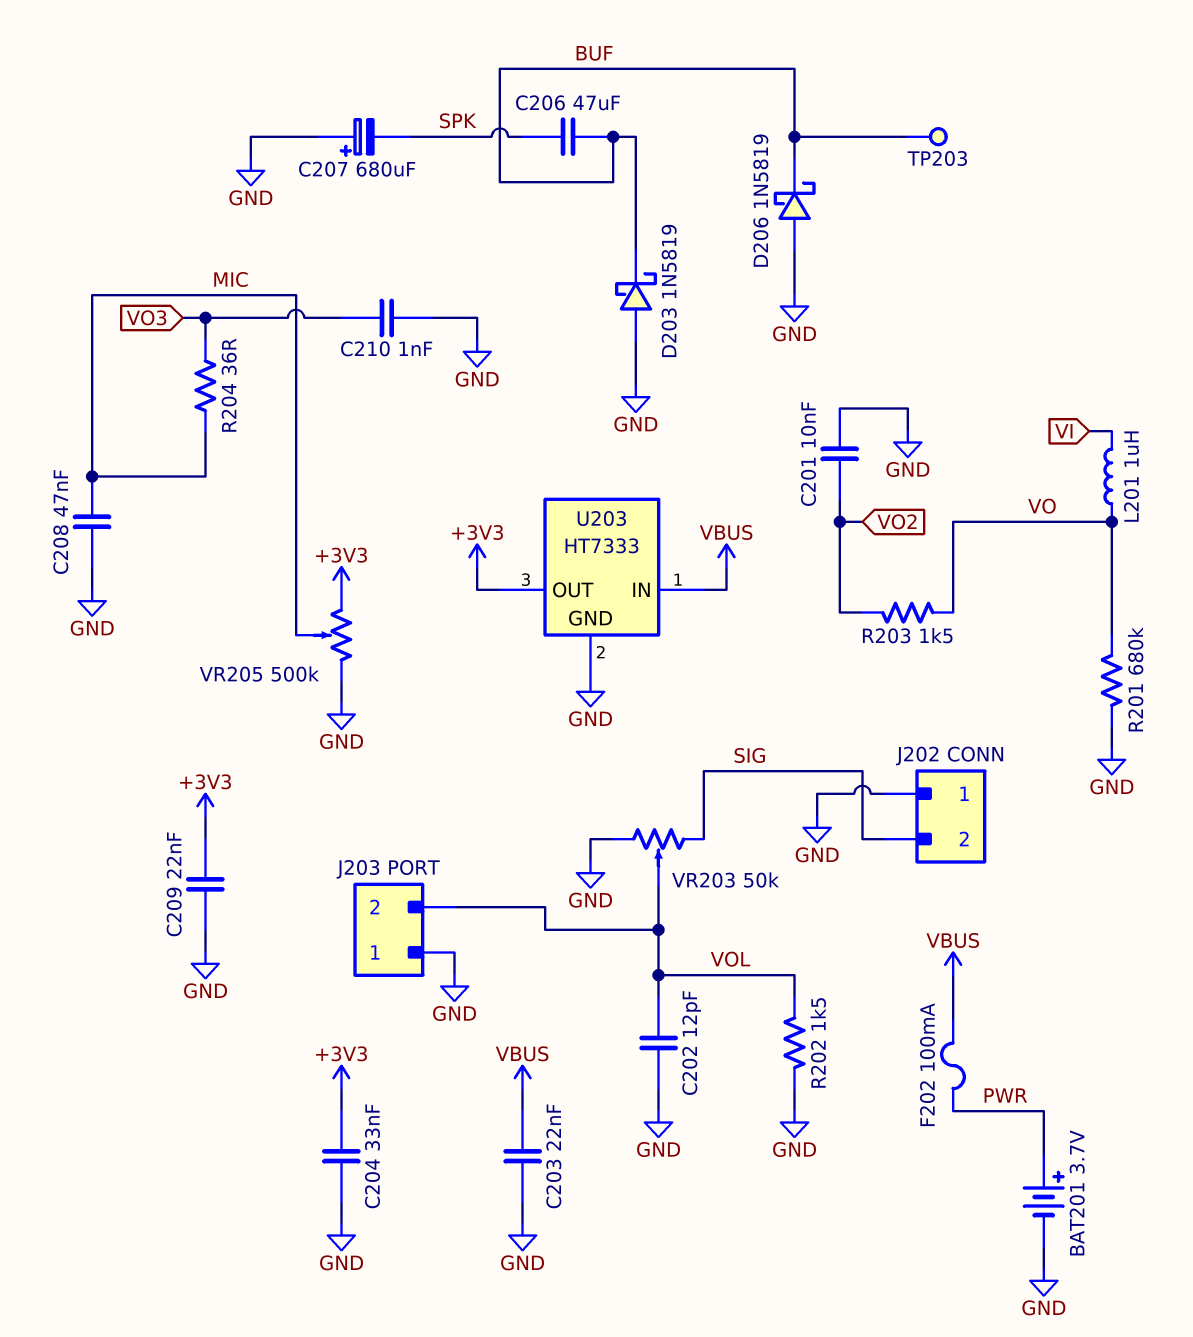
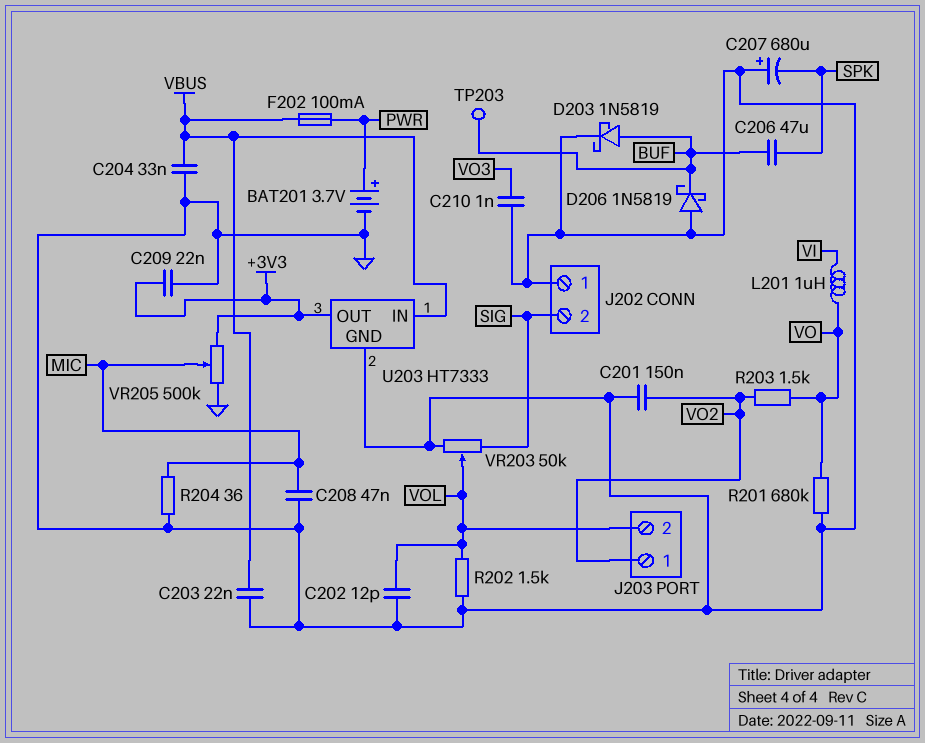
C201: 10nF (GND, VO2) -> 150nF (GND, VO2)
C204: 33nF (+3V3, GND) -> 33nF (GND, VBUS)
D203: schottky 1N5819 (A GND, K BUF) -> schottky 1N5819 (A BUF, K GND)
J203 pin 1: GND -> VO2
R204: 36 (MIC, VO3) -> 36 (GND, MIC)

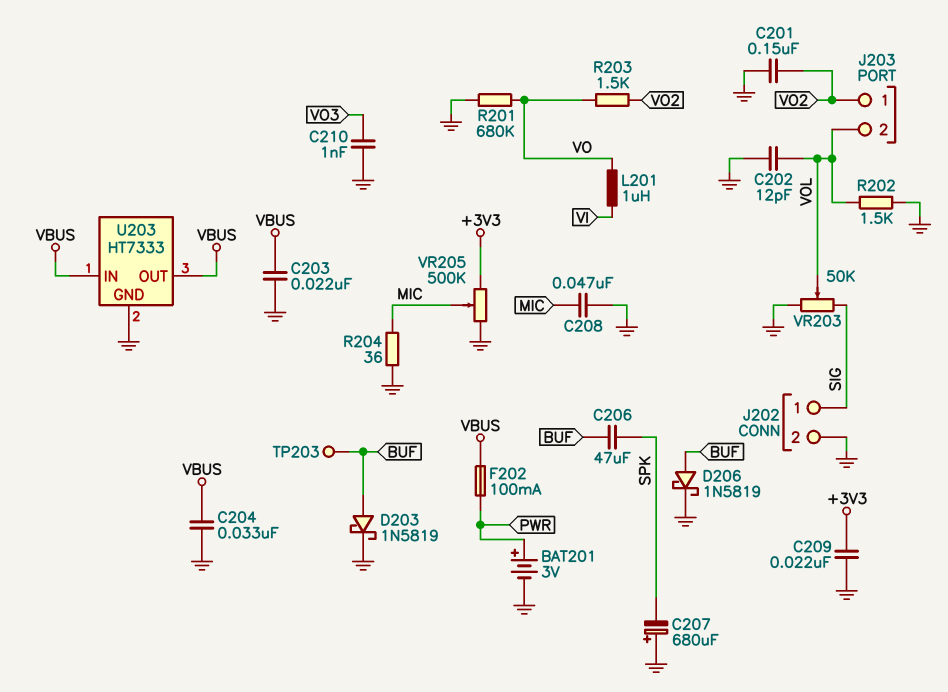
BAT201: 3.7V (plus PWR, minus GND) -> 3V (plus PWR, minus GND)
D206: schottky 1N5819 (A GND, K BUF) -> schottky 1N5819 (A BUF, K GND)
J202 pin 1: GND -> SIG
J202 pin 2: SIG -> GND
U203 pin OUT: +3V3 -> VBUS

